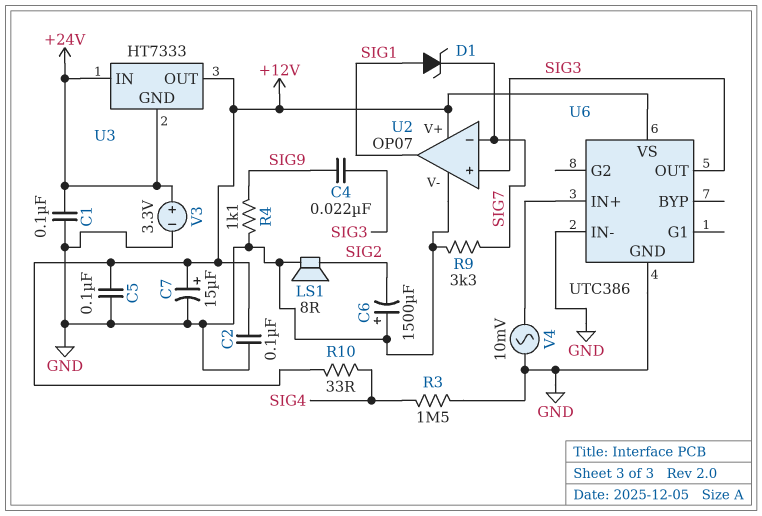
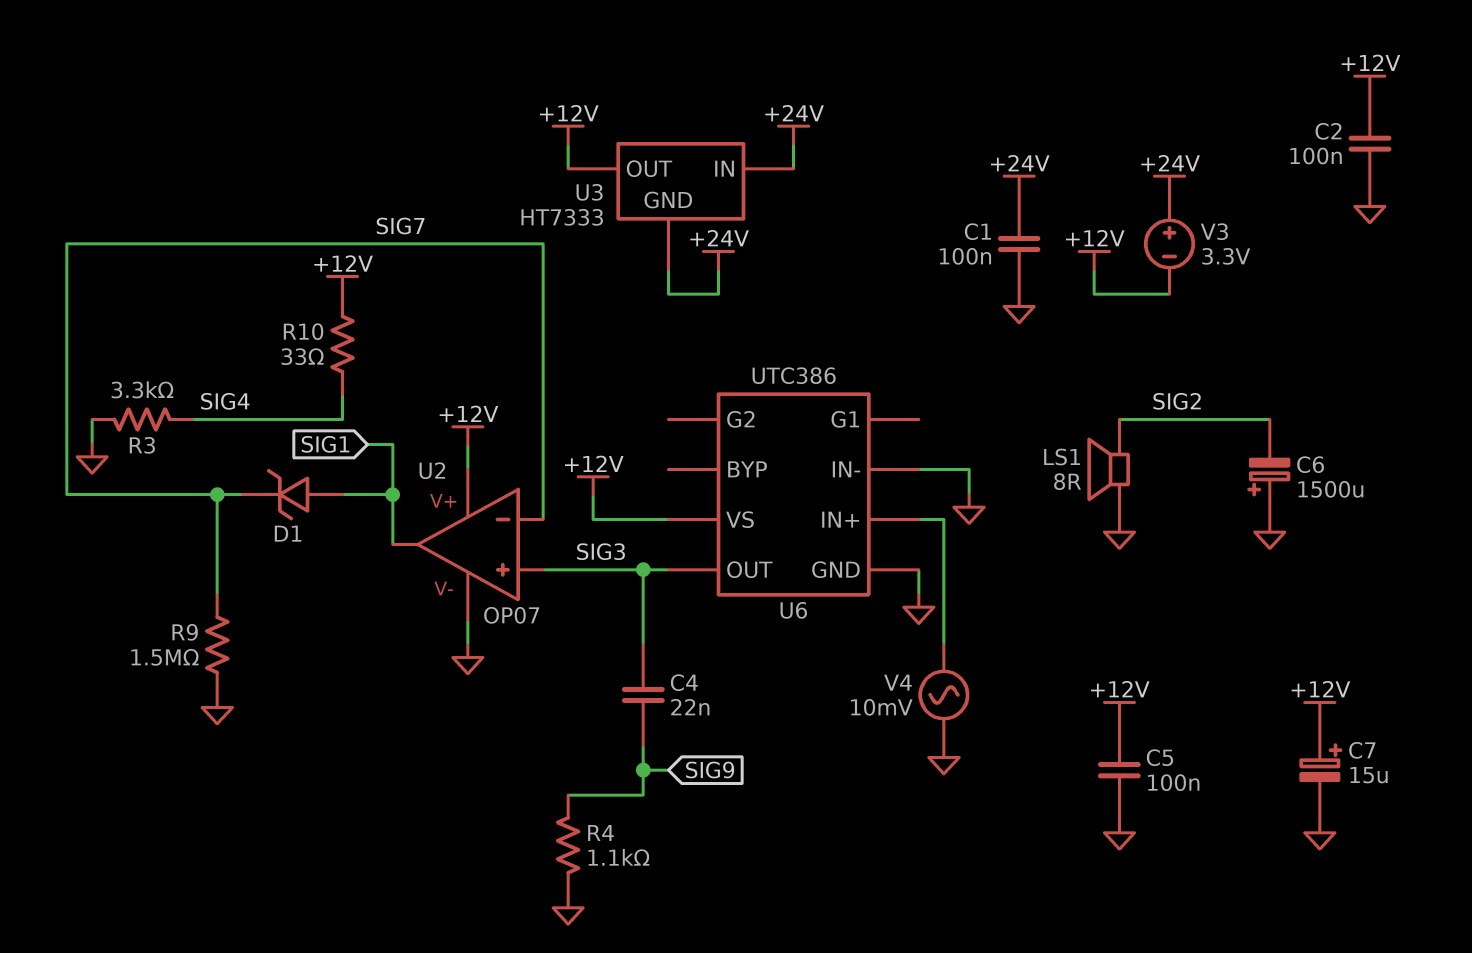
R3: 1.5M (GND, SIG4) -> 3.3k (GND, SIG4)
R9: 3.3k (GND, SIG7) -> 1.5M (GND, SIG7)
V3: 3.3V (plus +24V, minus GND) -> 3.3V (plus +24V, minus +12V)

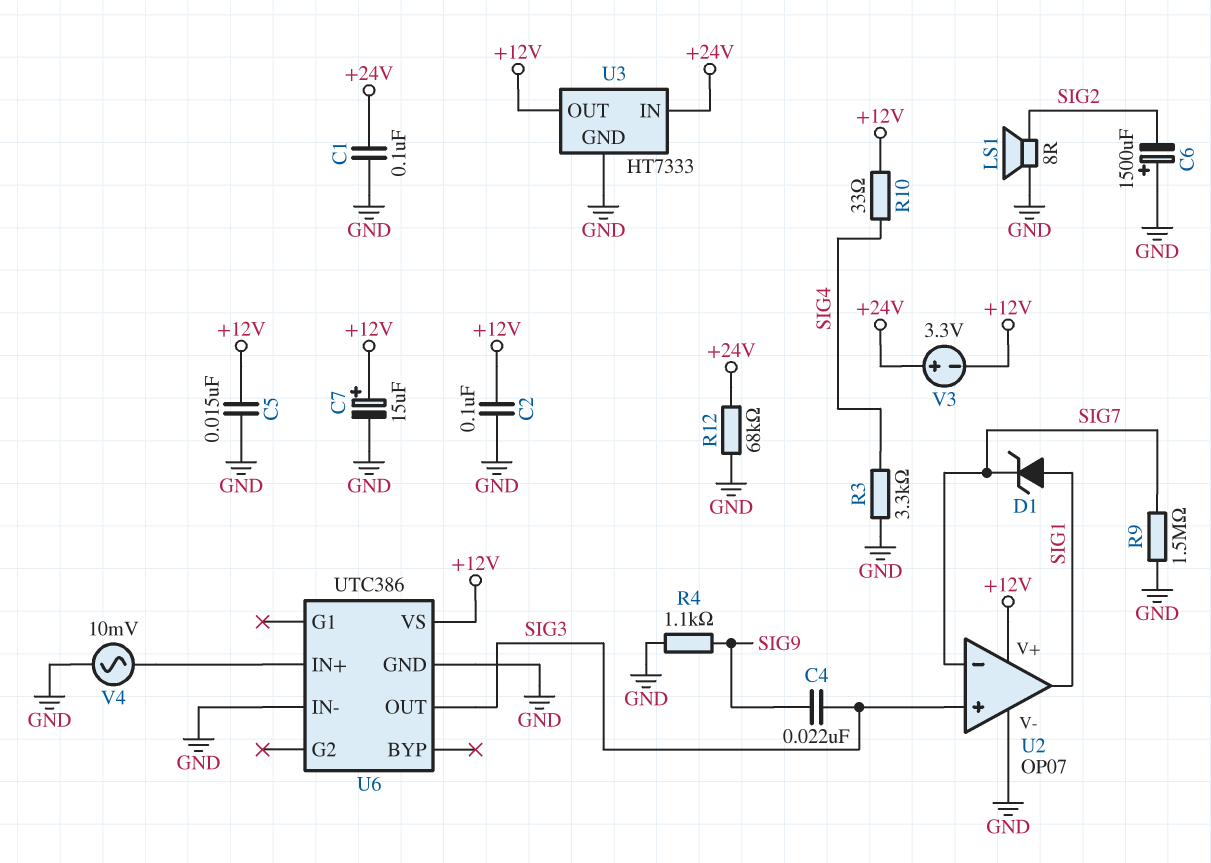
C5: 100nF (+12V, GND) -> 15nF (+12V, GND)
R12: none -> 68k (+24V, GND)
U3 pin GND: +24V -> GND

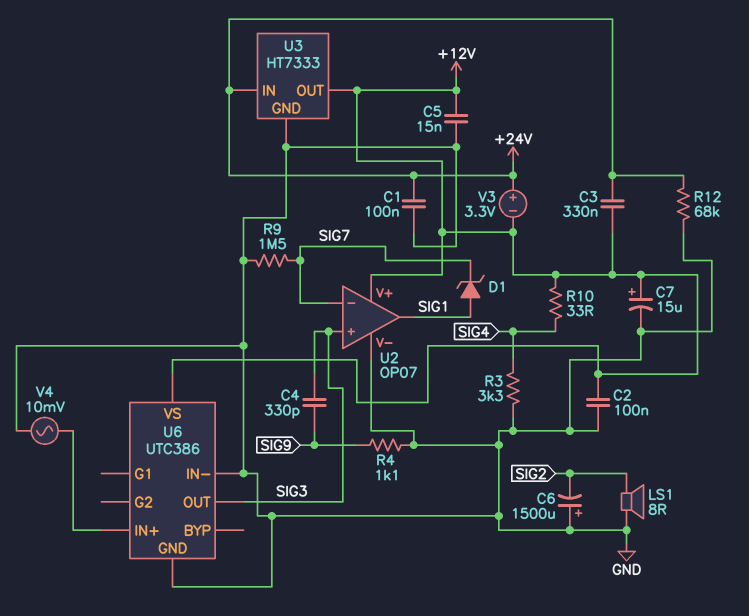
C3: none -> 330nF (+12V, +24V)
C4: 22nF (SIG3, SIG9) -> 330pF (SIG3, SIG9)

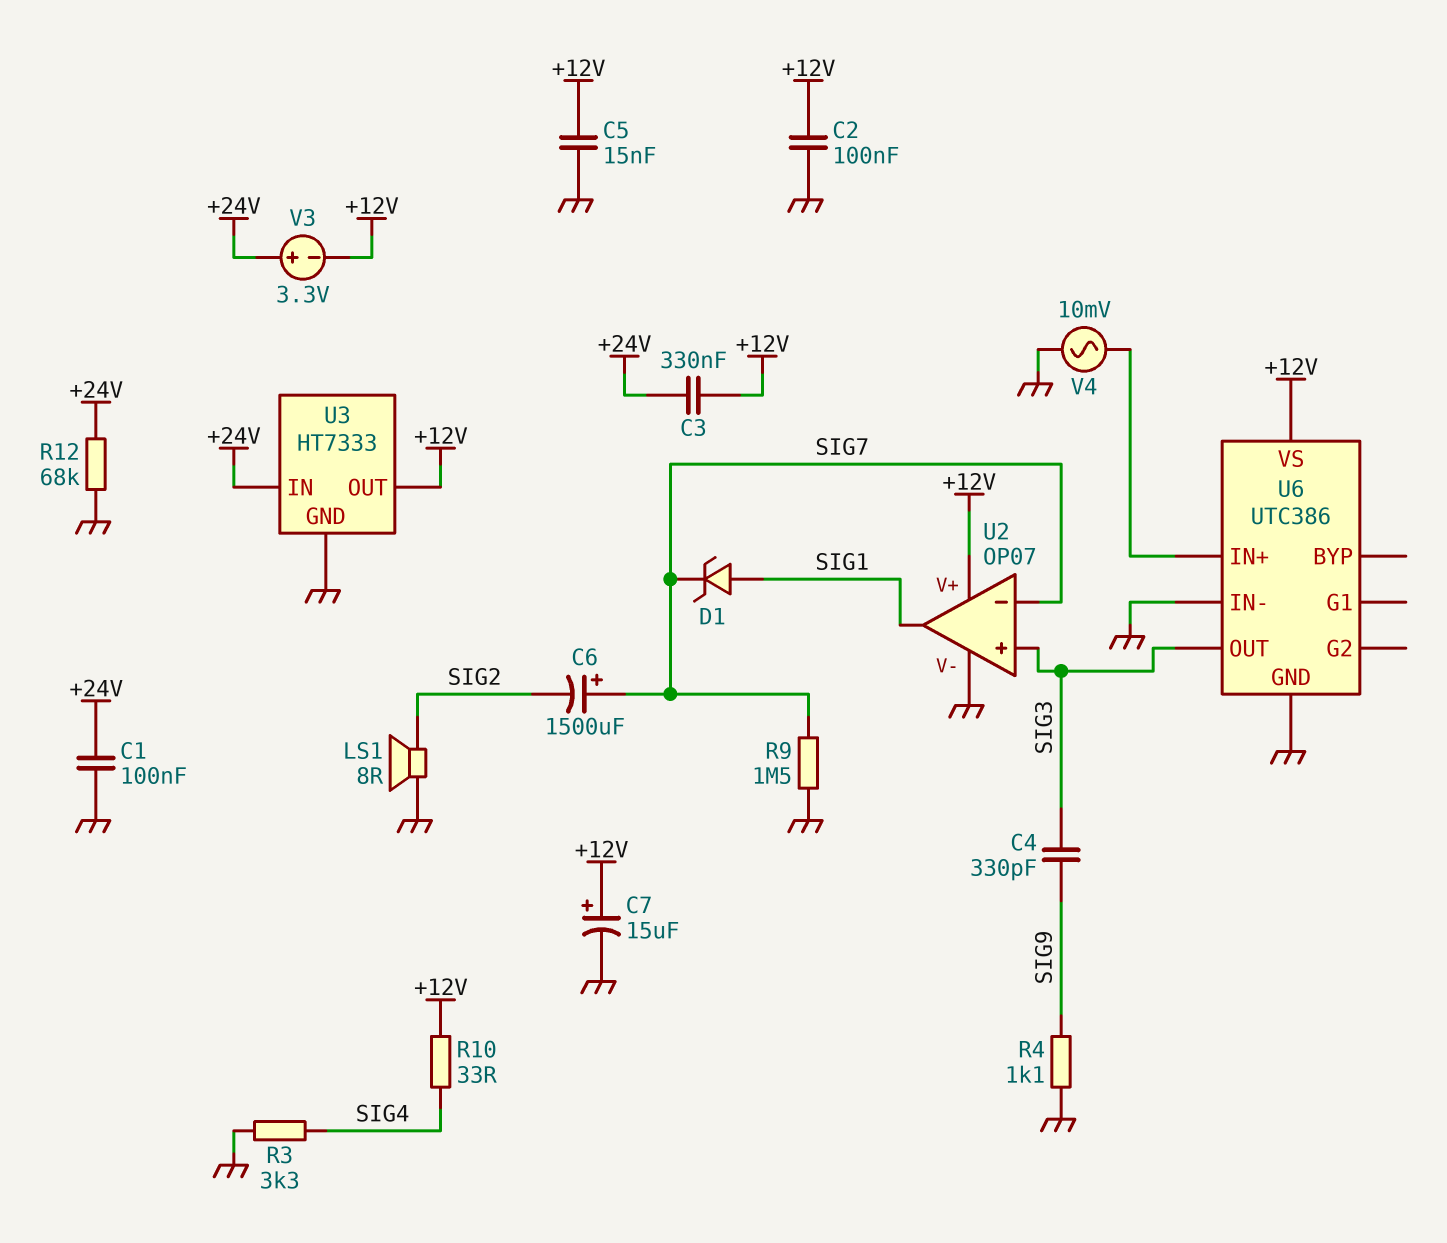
C6: 1500uF (plus GND, minus SIG2) -> 1500uF (plus SIG7, minus SIG2)

